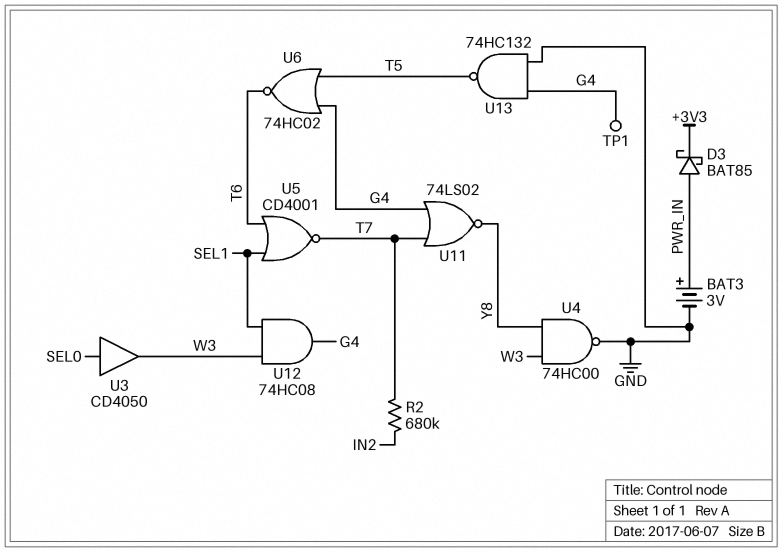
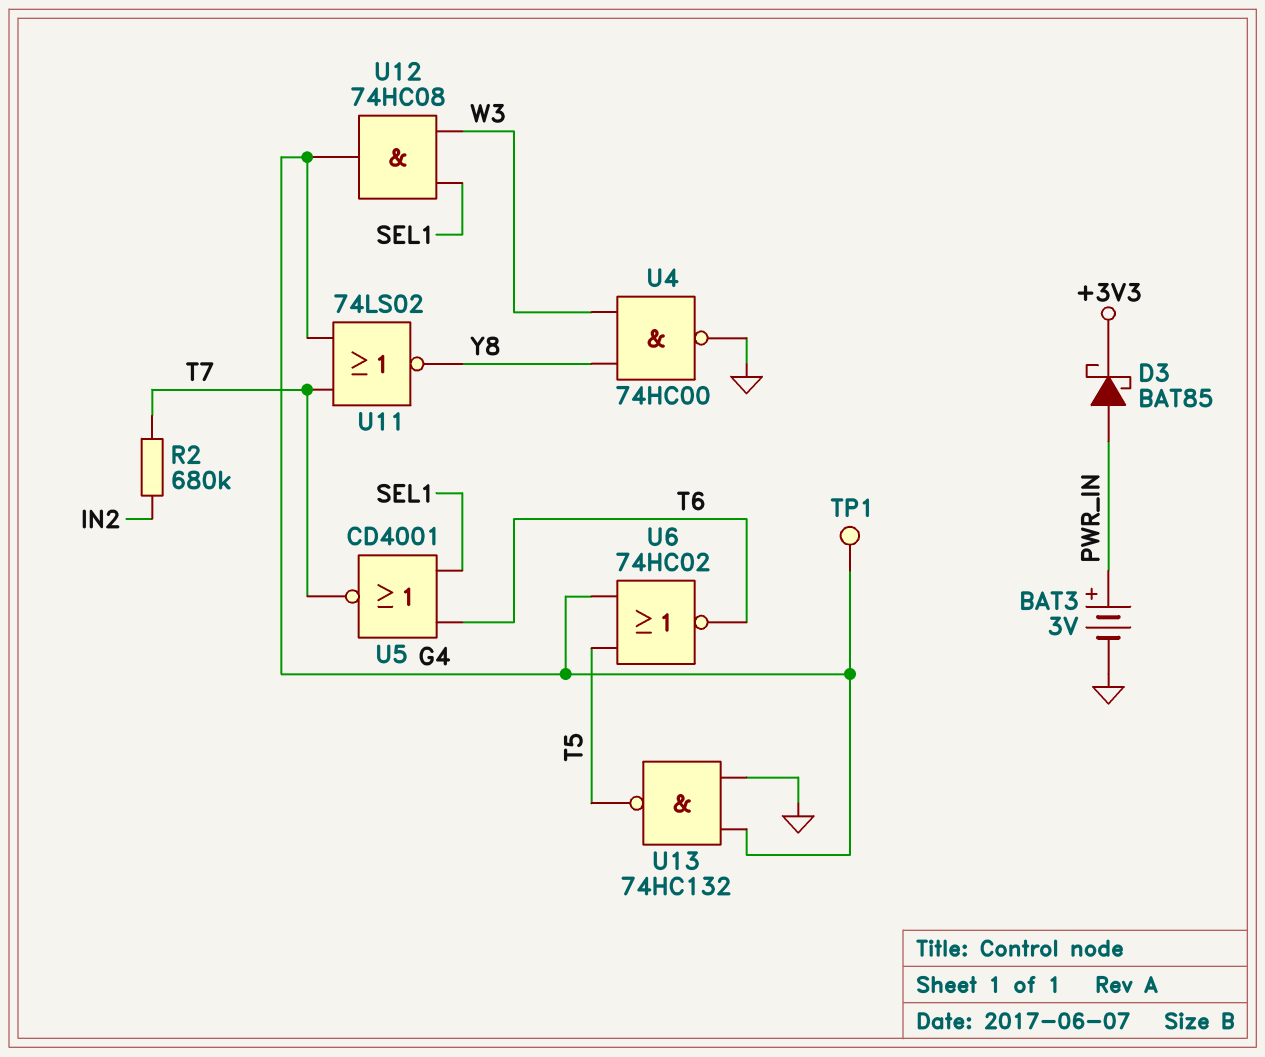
U3: buffer CD4050 (in SEL0, out W3) -> none

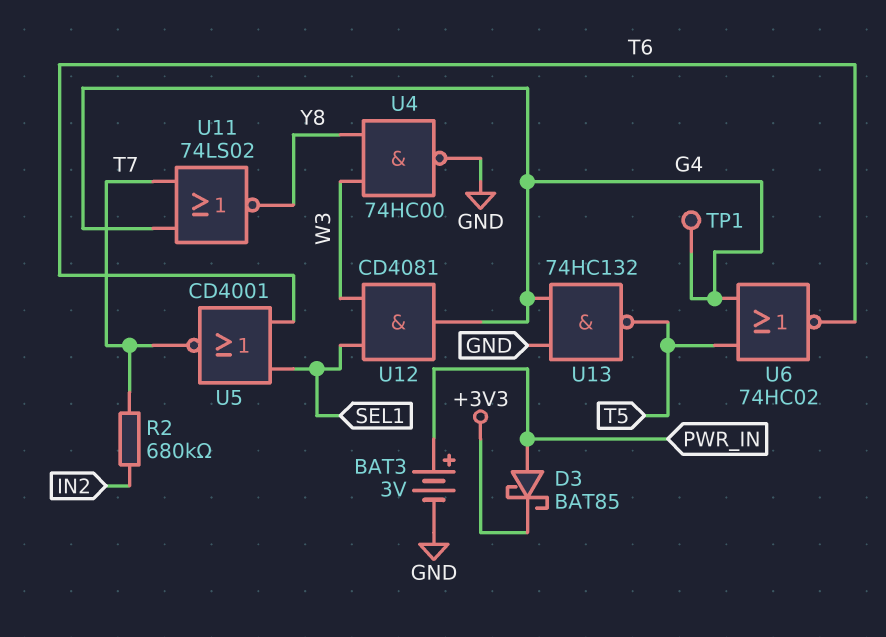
U12: AND 74HC08 (in SEL1, in W3, out G4) -> AND CD4081 (in SEL1, in W3, out G4)

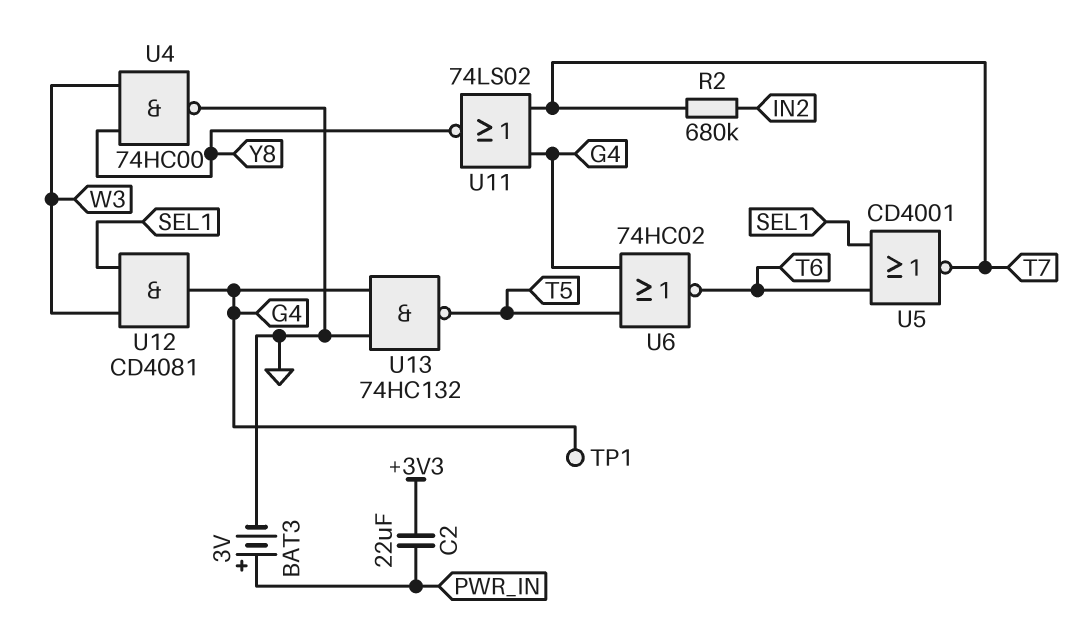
C2: none -> 22uF (+3V3, PWR_IN)
D3: schottky BAT85 (A PWR_IN, K +3V3) -> none

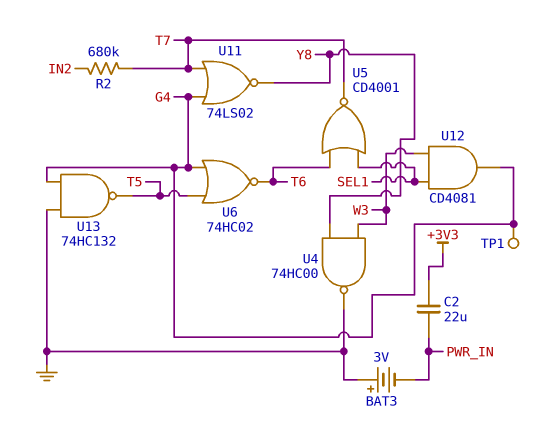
BAT3: 3V (plus PWR_IN, minus GND) -> 3V (plus GND, minus PWR_IN)

